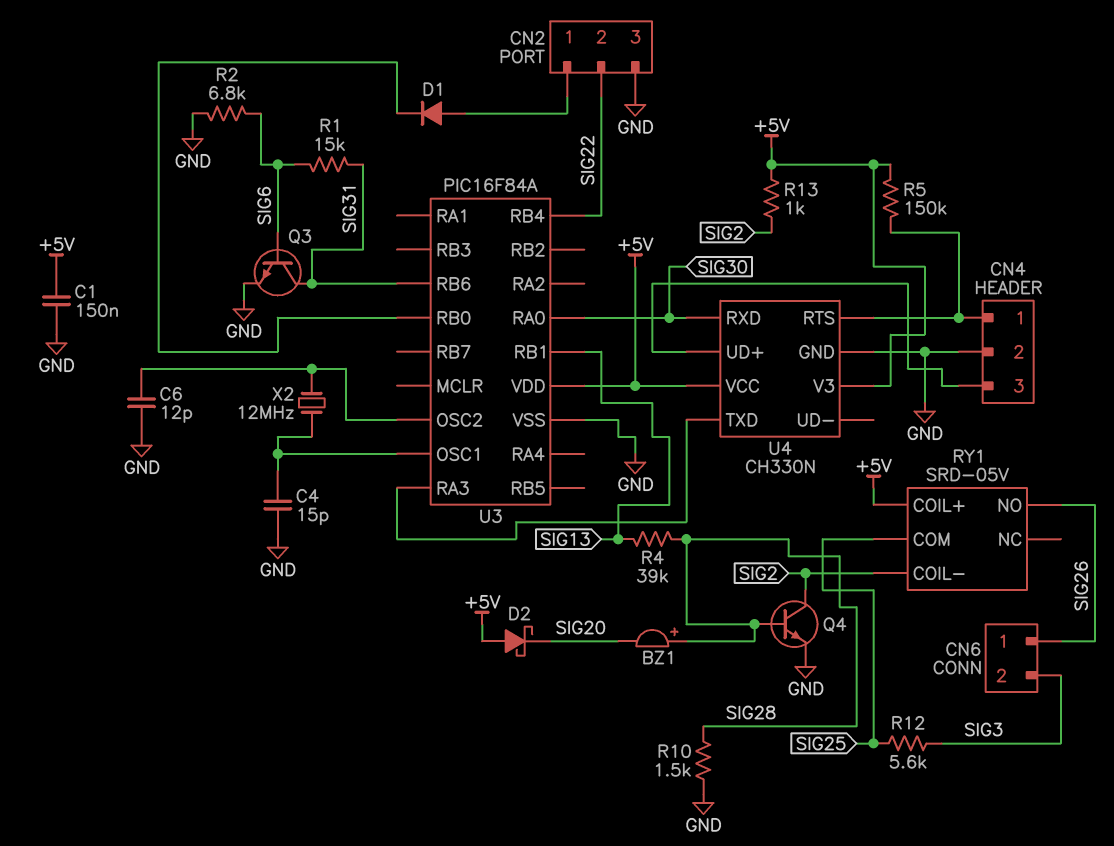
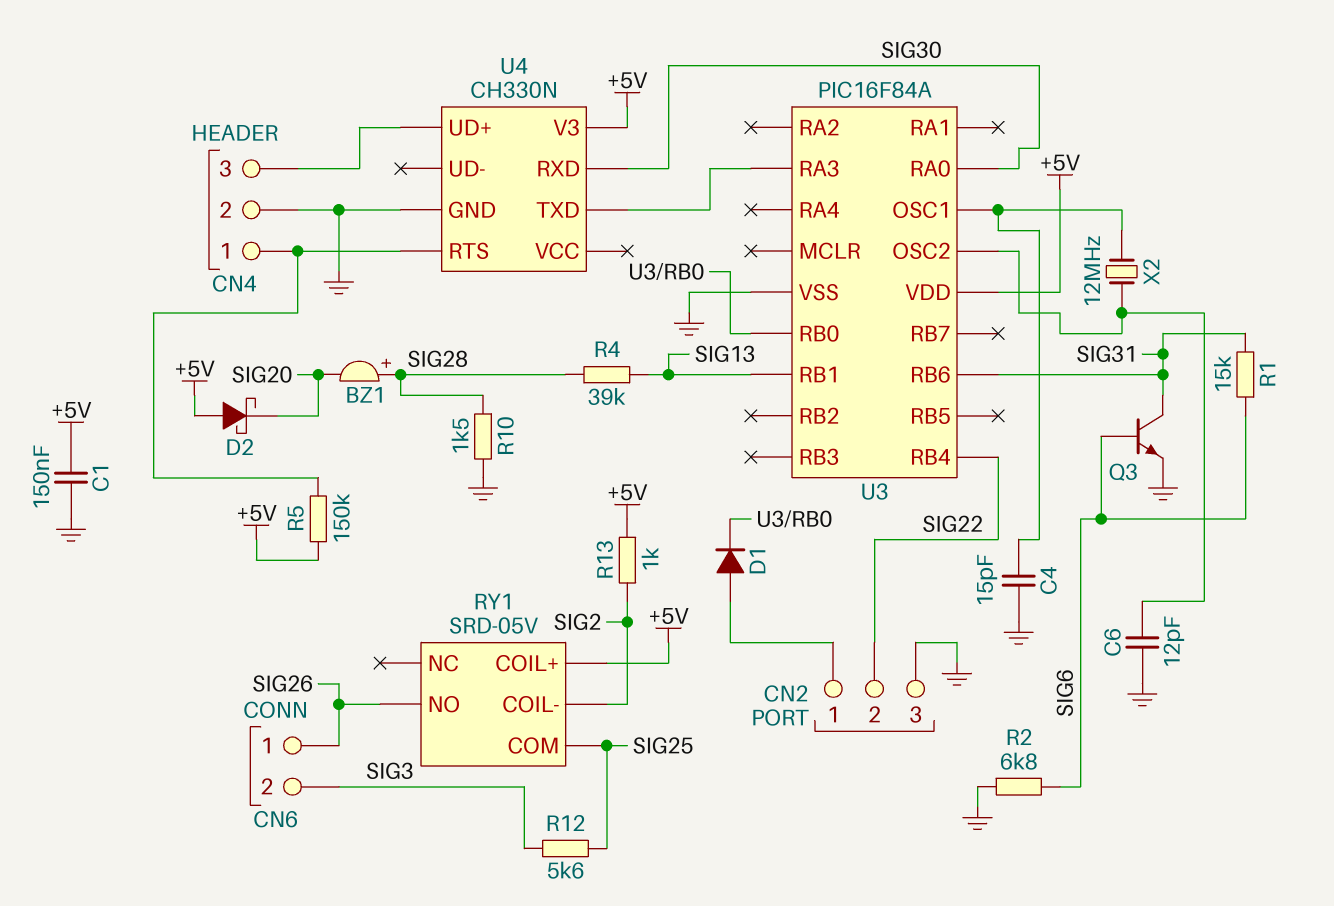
Q4: NPN (B SIG28, C SIG2, E GND) -> none
U4 pin VCC: +5V -> none

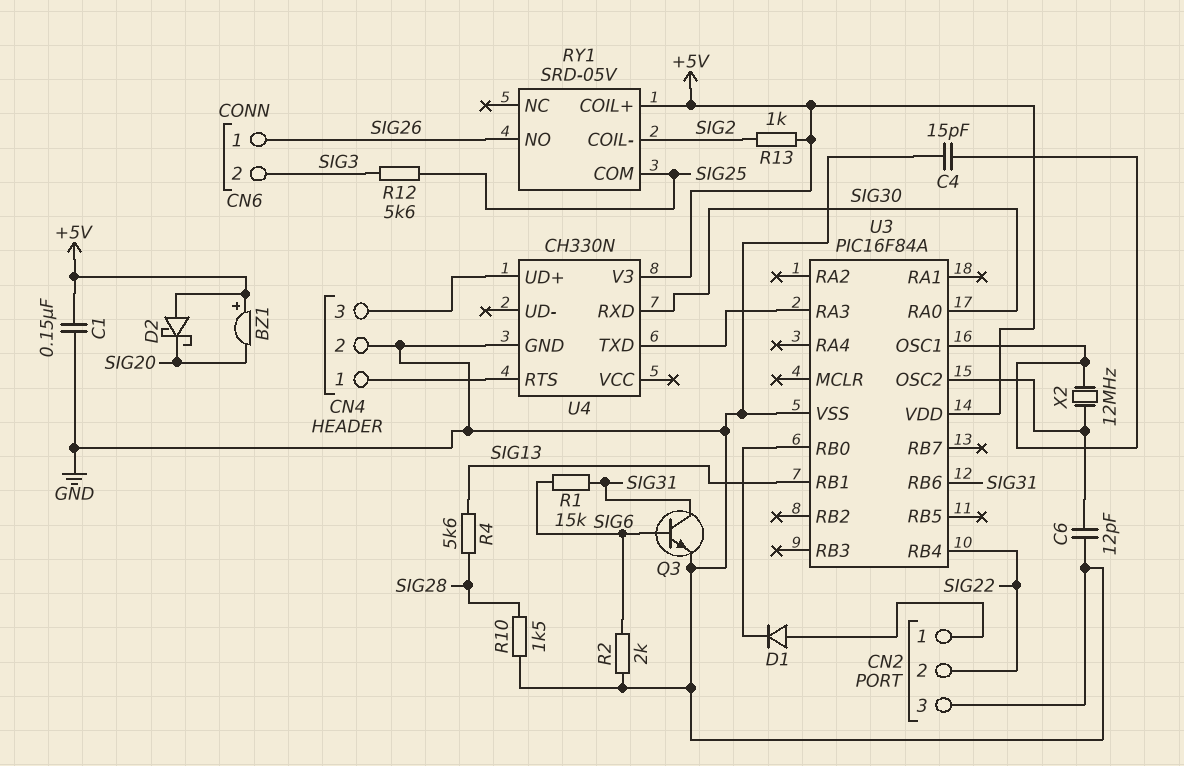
BZ1: buzzer (plus SIG28, minus SIG20) -> buzzer (plus +5V, minus SIG20)
R2: 6.8k (GND, SIG6) -> 2k (GND, SIG6)
R4: 39k (SIG13, SIG28) -> 5.6k (SIG13, SIG28)
R5: 150k (+5V, CN4/1) -> none

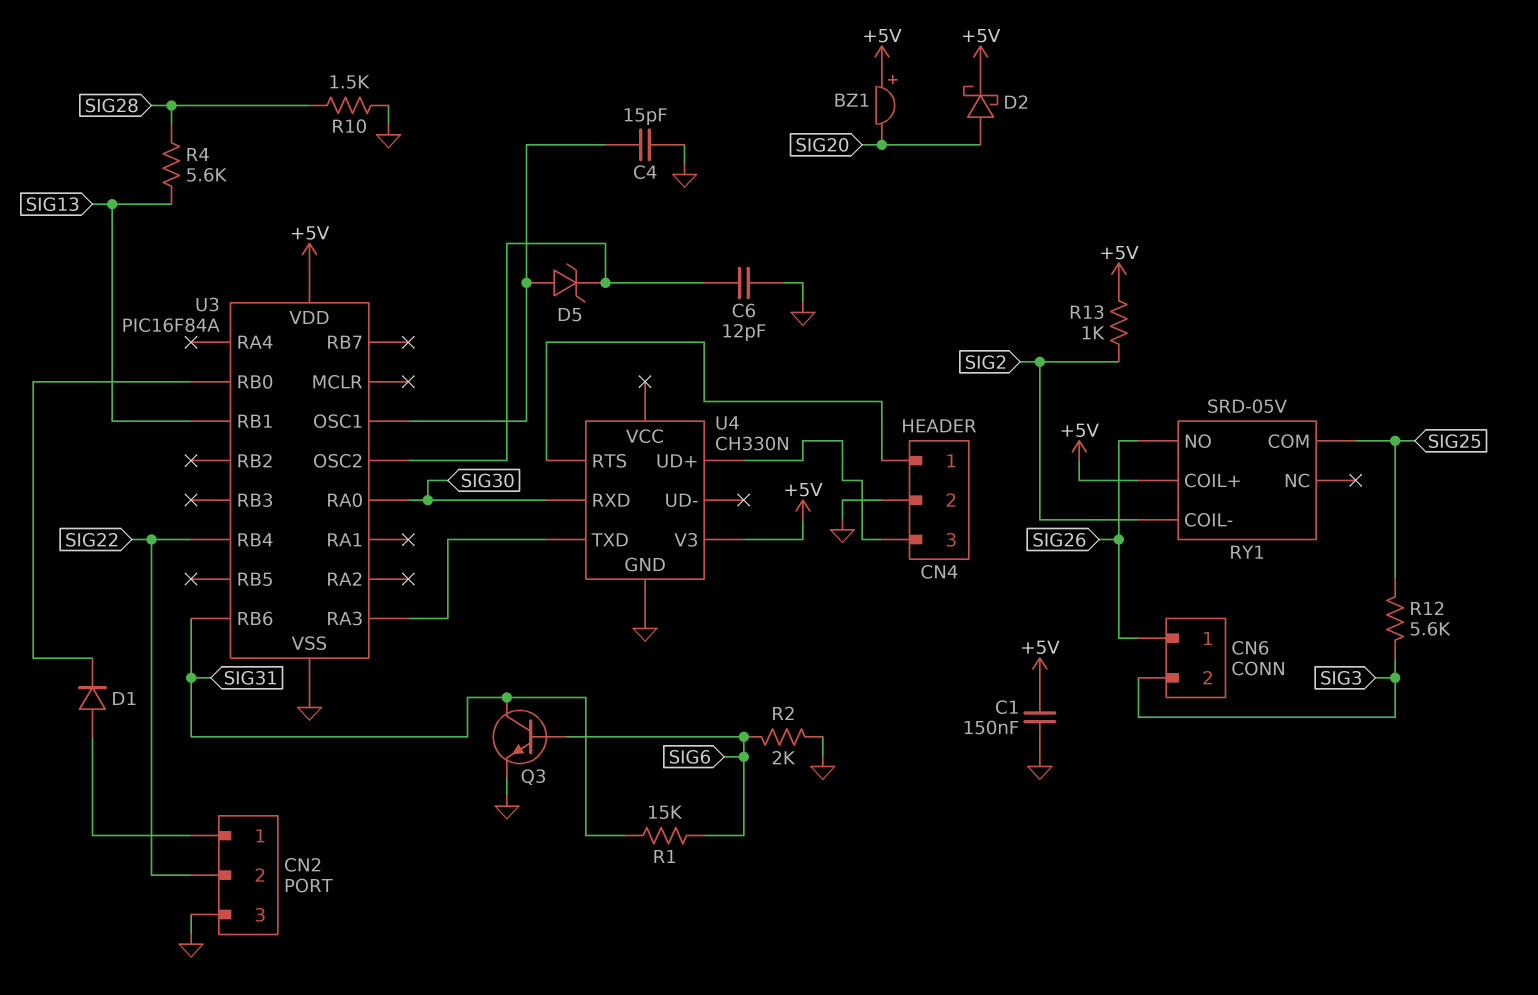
D2: schottky (A +5V, K SIG20) -> schottky (A SIG20, K +5V)
D5: none -> zener (A U3/OSC1, K U3/OSC2)
X2: 12MHz (U3/OSC1, U3/OSC2) -> none

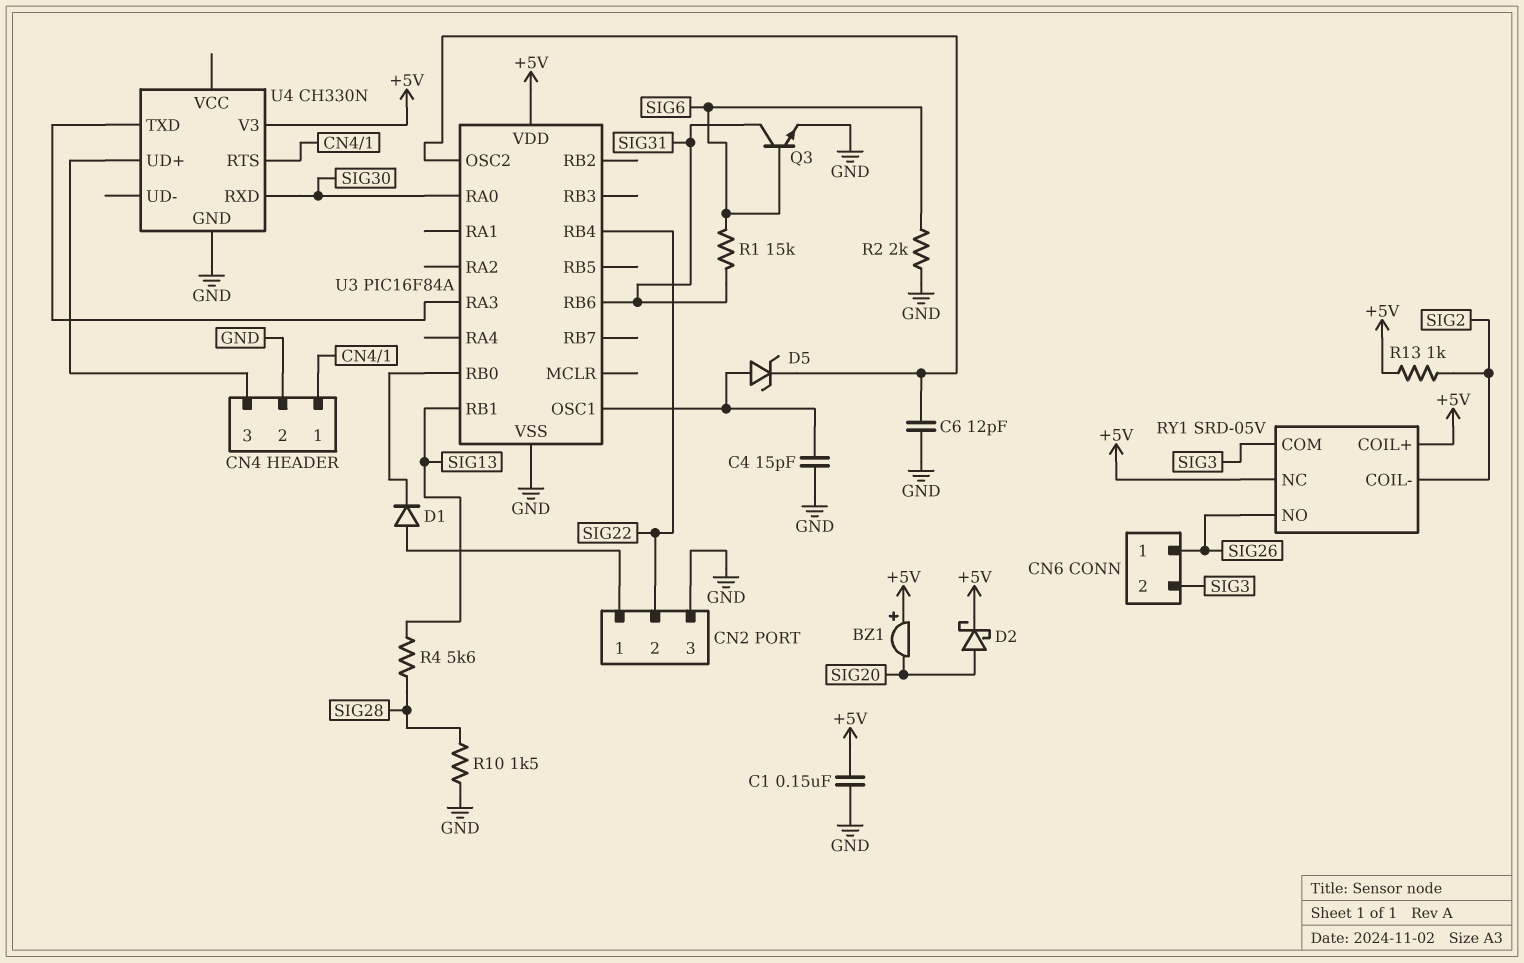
R12: 5.6k (SIG3, SIG25) -> none
RY1 pin COM: SIG25 -> SIG3
RY1 pin NC: none -> +5V

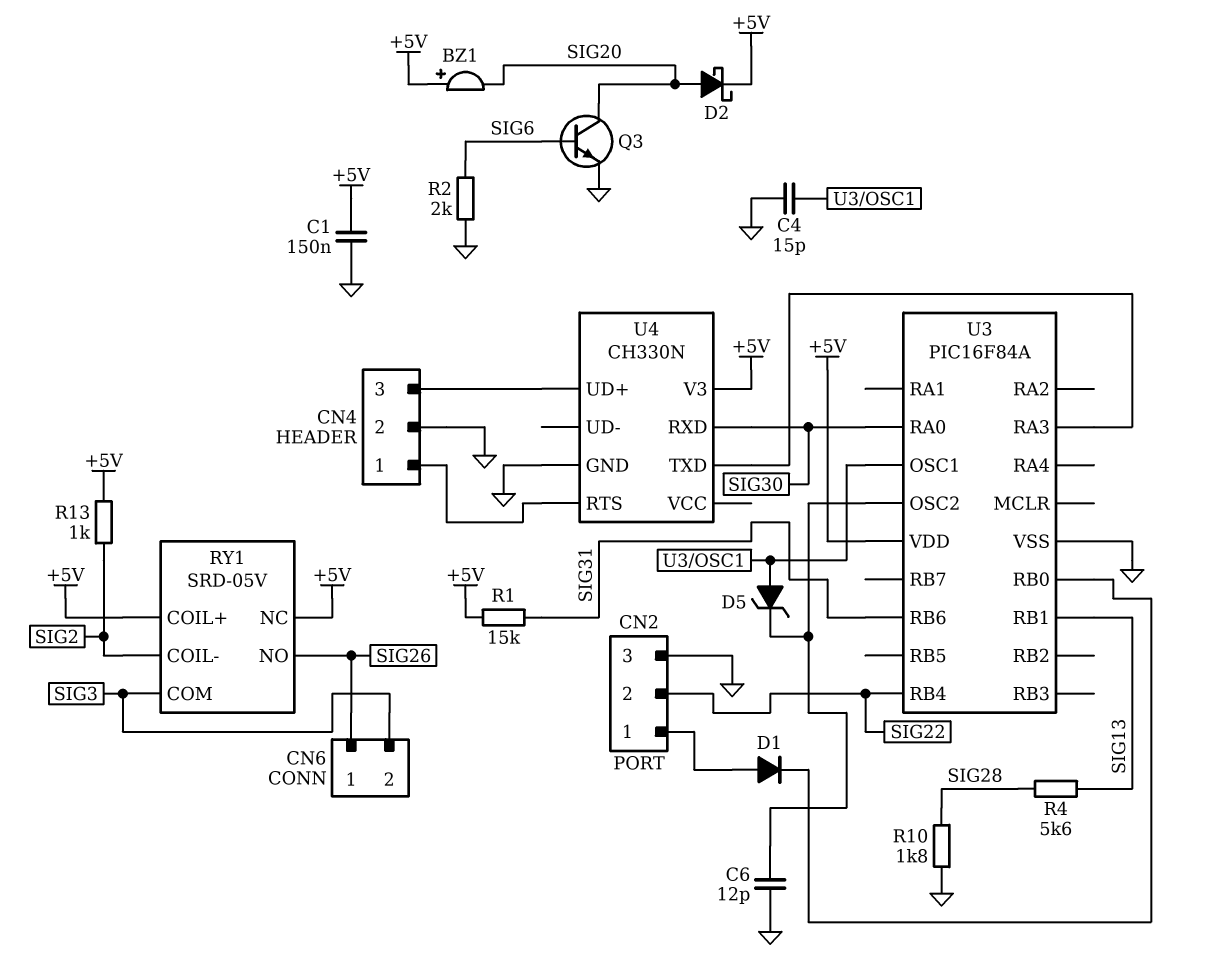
Q3: NPN (B SIG6, C SIG31, E GND) -> NPN (B SIG6, C SIG20, E GND)
R1: 15k (SIG6, SIG31) -> 15k (+5V, SIG31)
R10: 1.5k (GND, SIG28) -> 1.8k (GND, SIG28)

